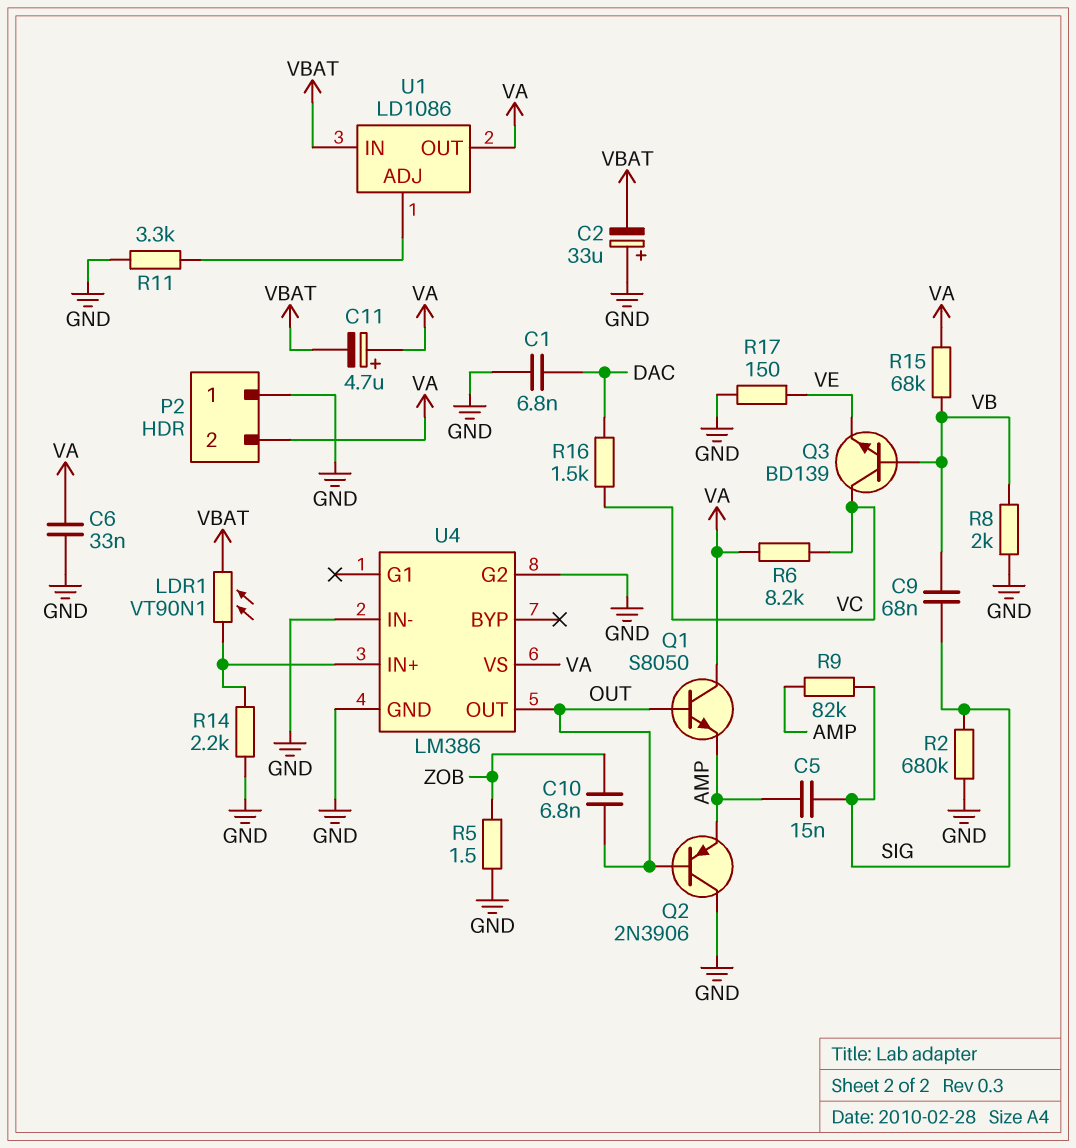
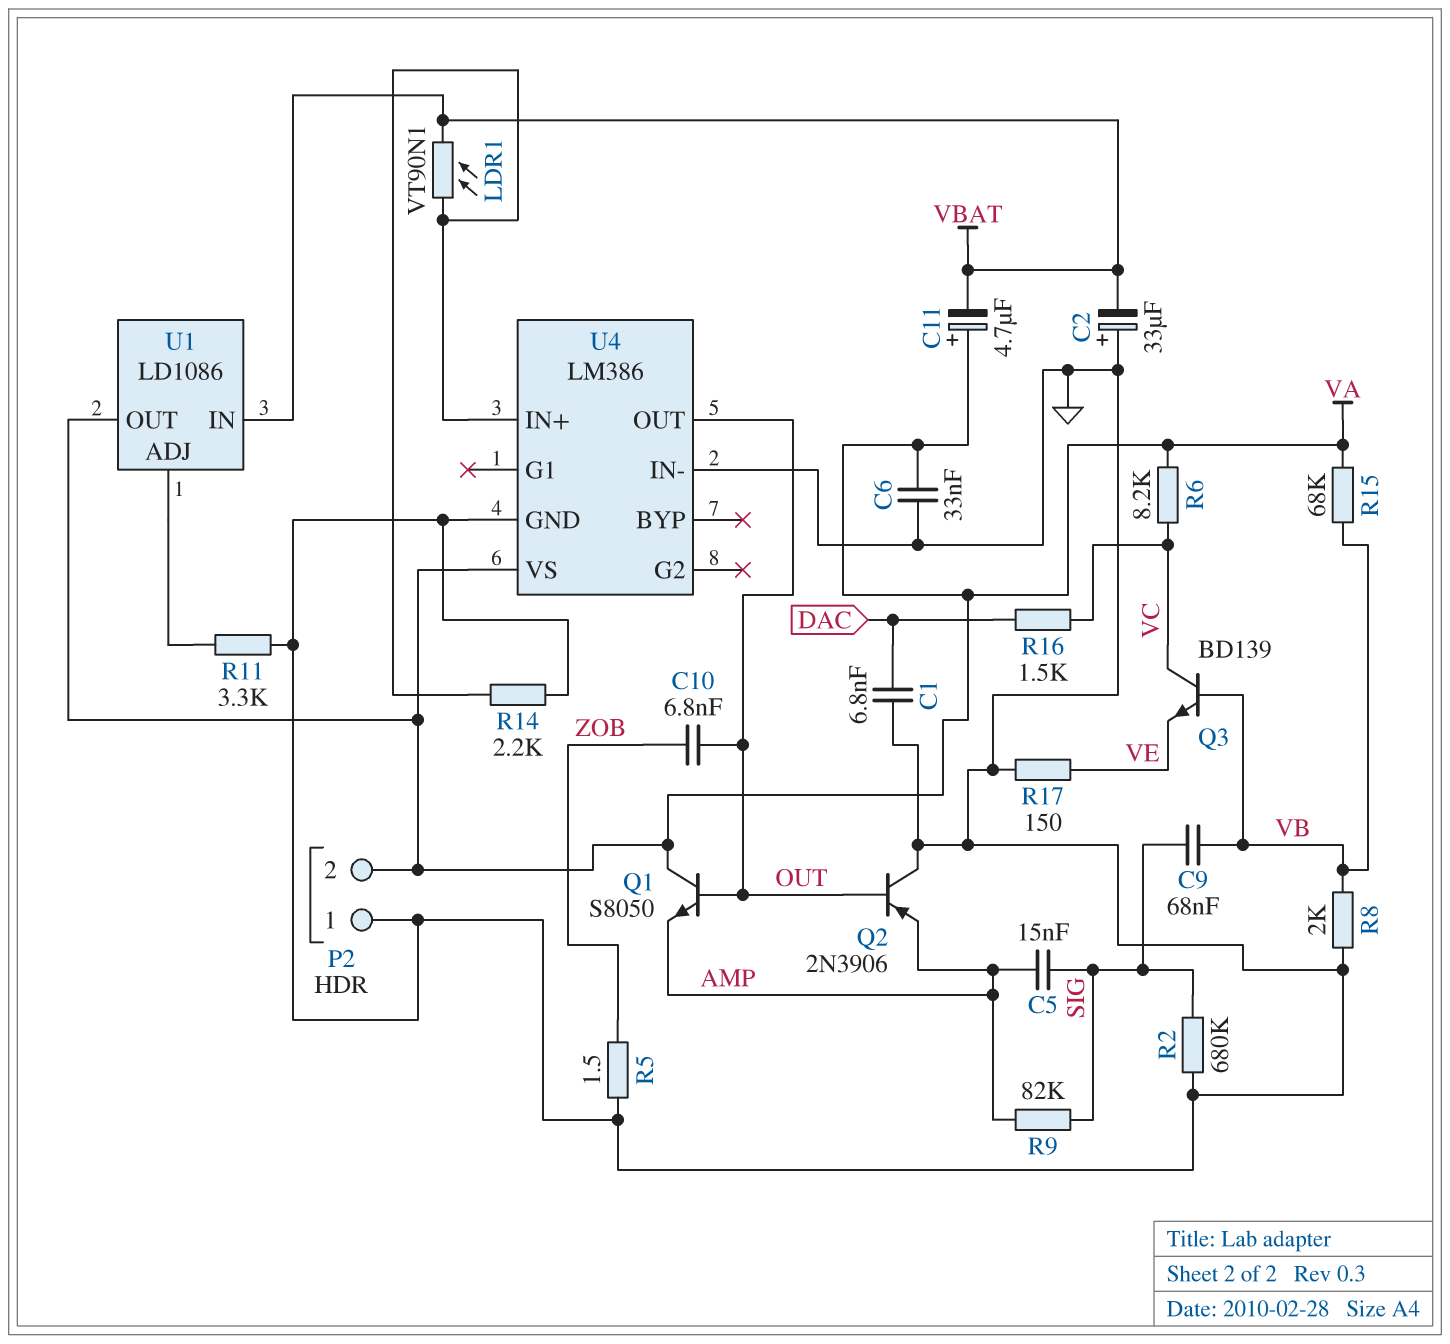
U4 pin G2: GND -> none

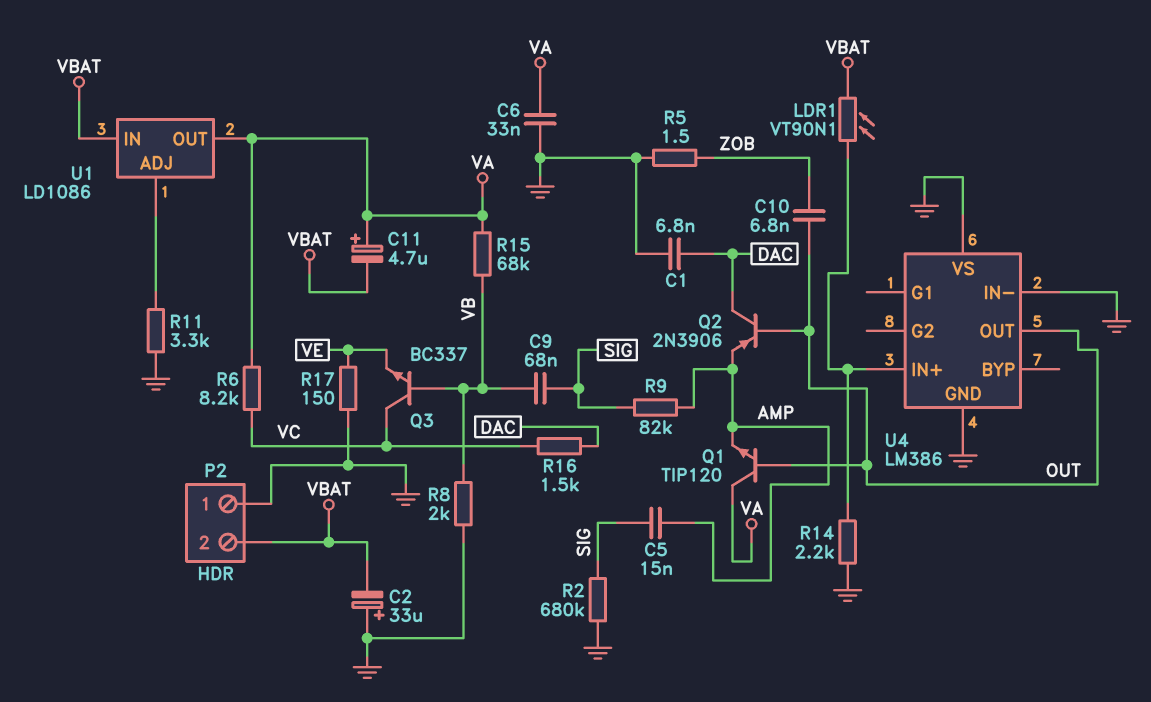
P2 pin 2: VA -> VBAT
Q1: NPN S8050 (B OUT, C VA, E AMP) -> NPN TIP120 (B OUT, C VA, E AMP)
Q2: PNP 2N3906 (B OUT, C GND, E AMP) -> PNP 2N3906 (B OUT, C DAC, E AMP)
Q3: NPN BD139 (B VB, C VC, E VE) -> NPN BC337 (B VB, C VC, E VE)
U4 pin VS: VA -> GND

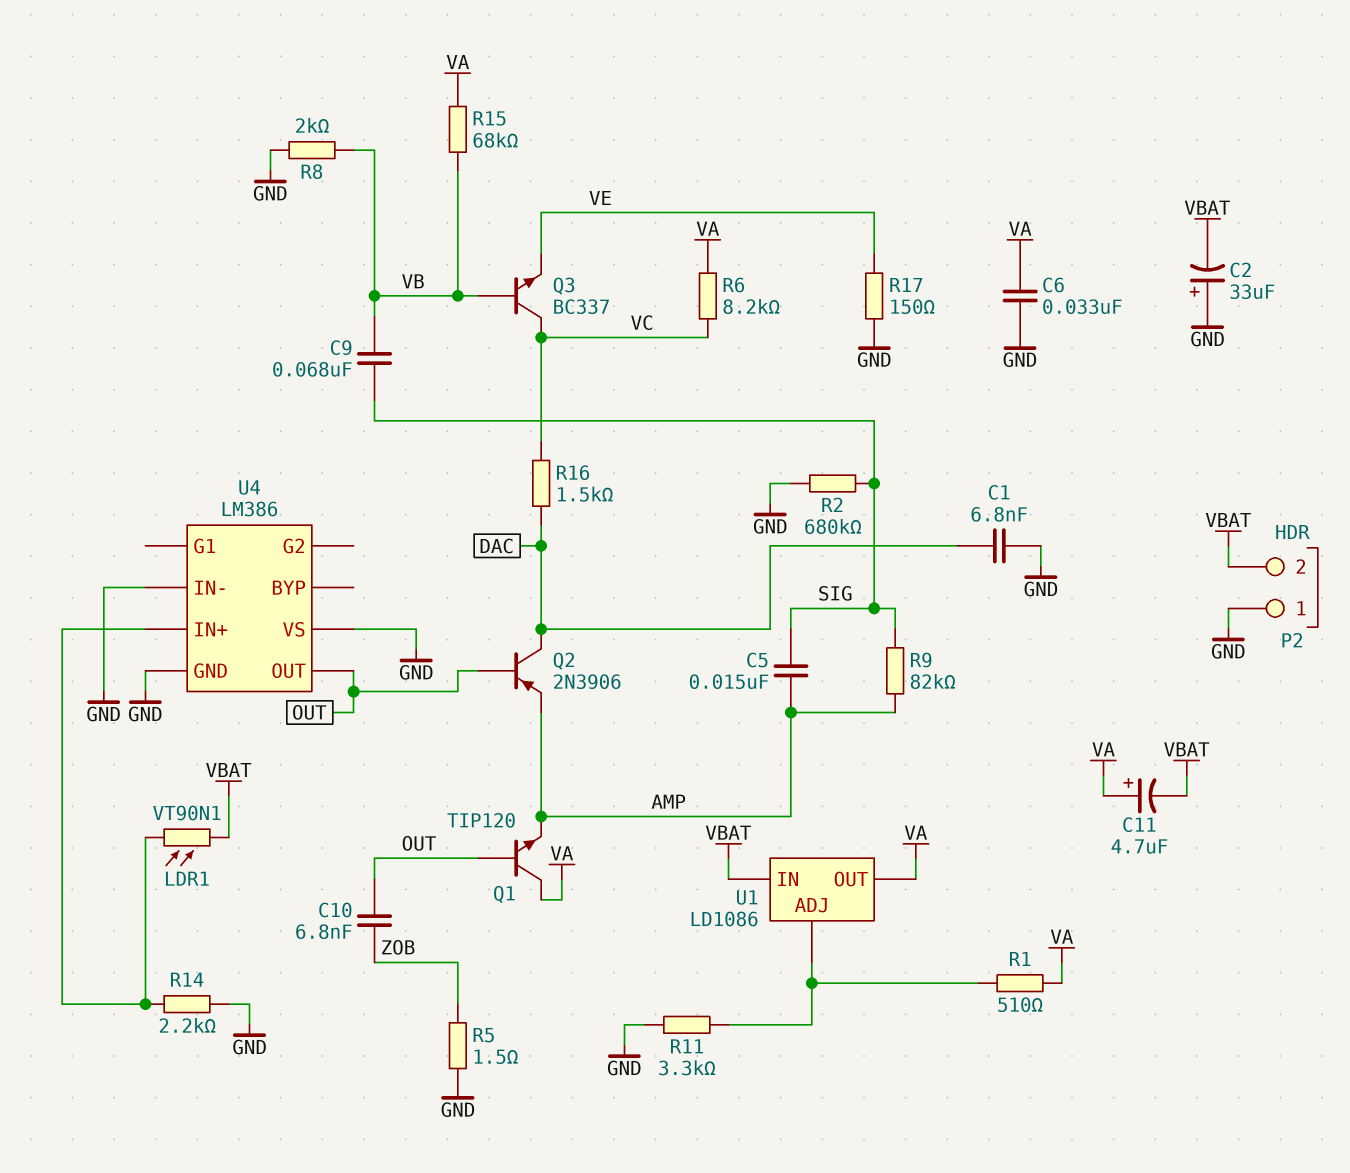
R1: none -> 510 (U1/ADJ, VA)

